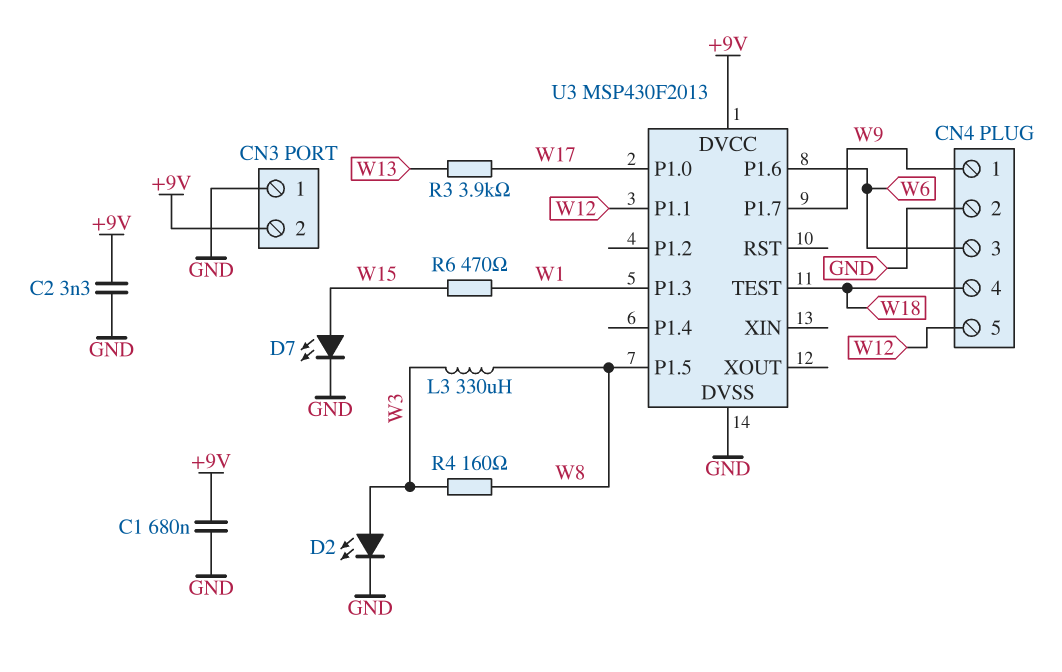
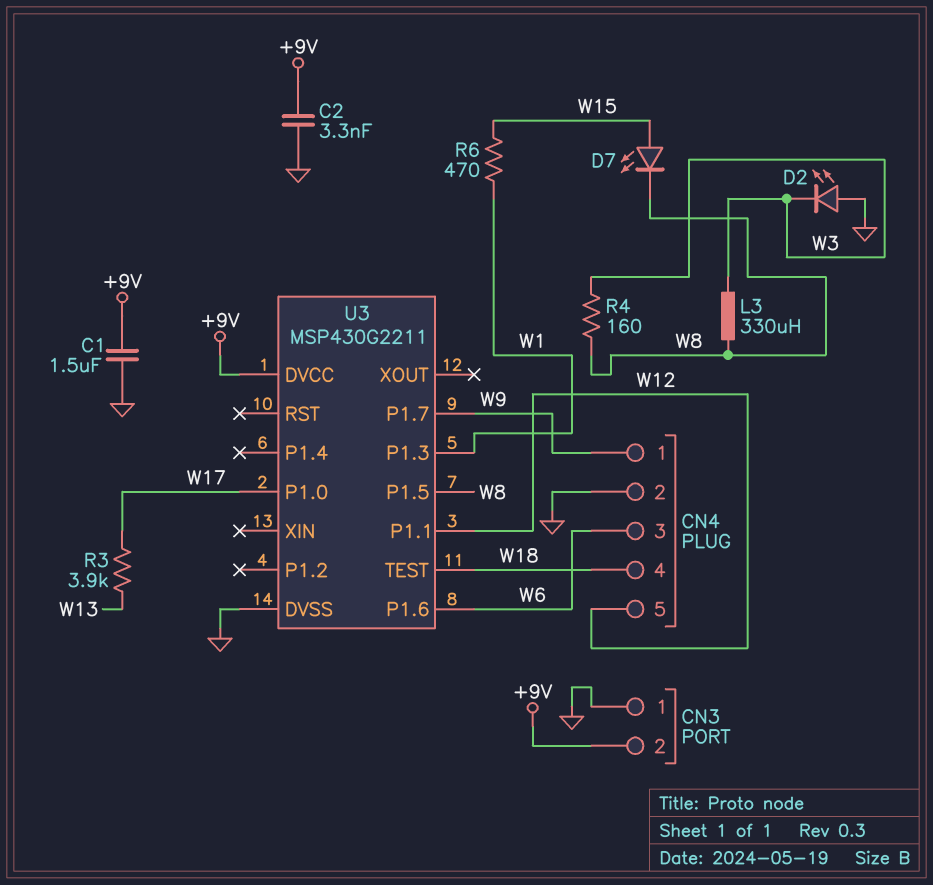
C1: 680nF (+9V, GND) -> 1.5uF (+9V, GND)
D2: LED (A W3, K GND) -> LED (A GND, K W3)
D7: LED (A W15, K GND) -> LED (A W15, K W8)
U3: MSP430F2013 -> MSP430G2211

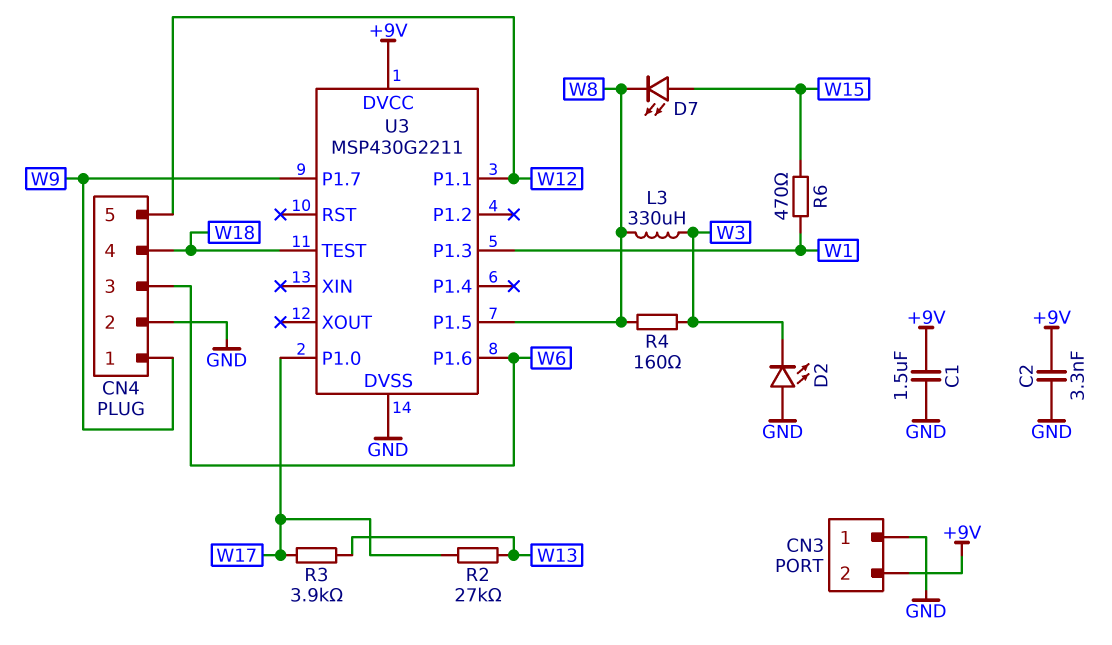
R2: none -> 27k (W13, W17)

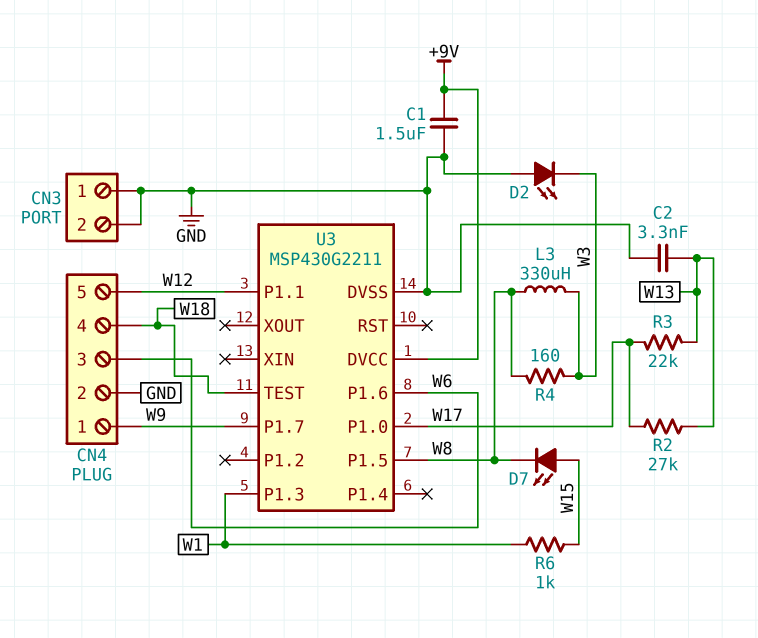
C2: 3.3nF (+9V, GND) -> 3.3nF (GND, W13)
CN3 pin 2: +9V -> GND
R3: 3.9k (W13, W17) -> 22k (W13, W17)
R6: 470 (W1, W15) -> 1k (W1, W15)

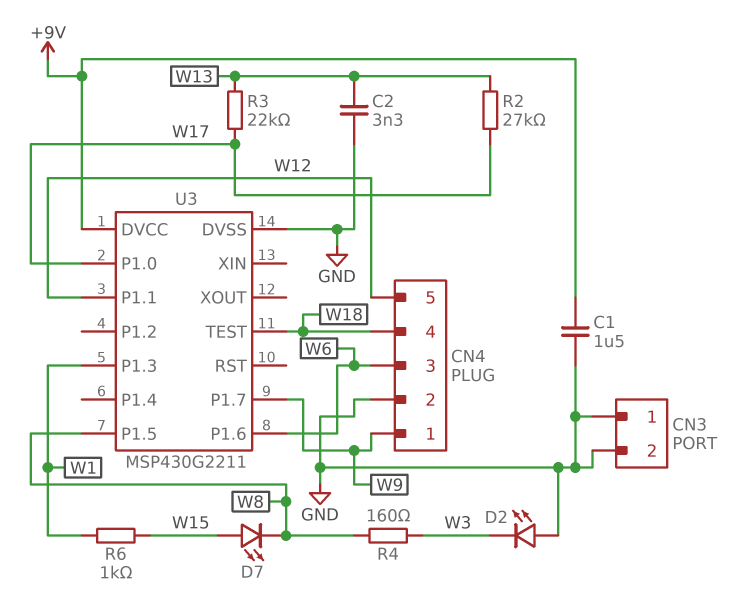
L3: 330uH (W3, W8) -> none

